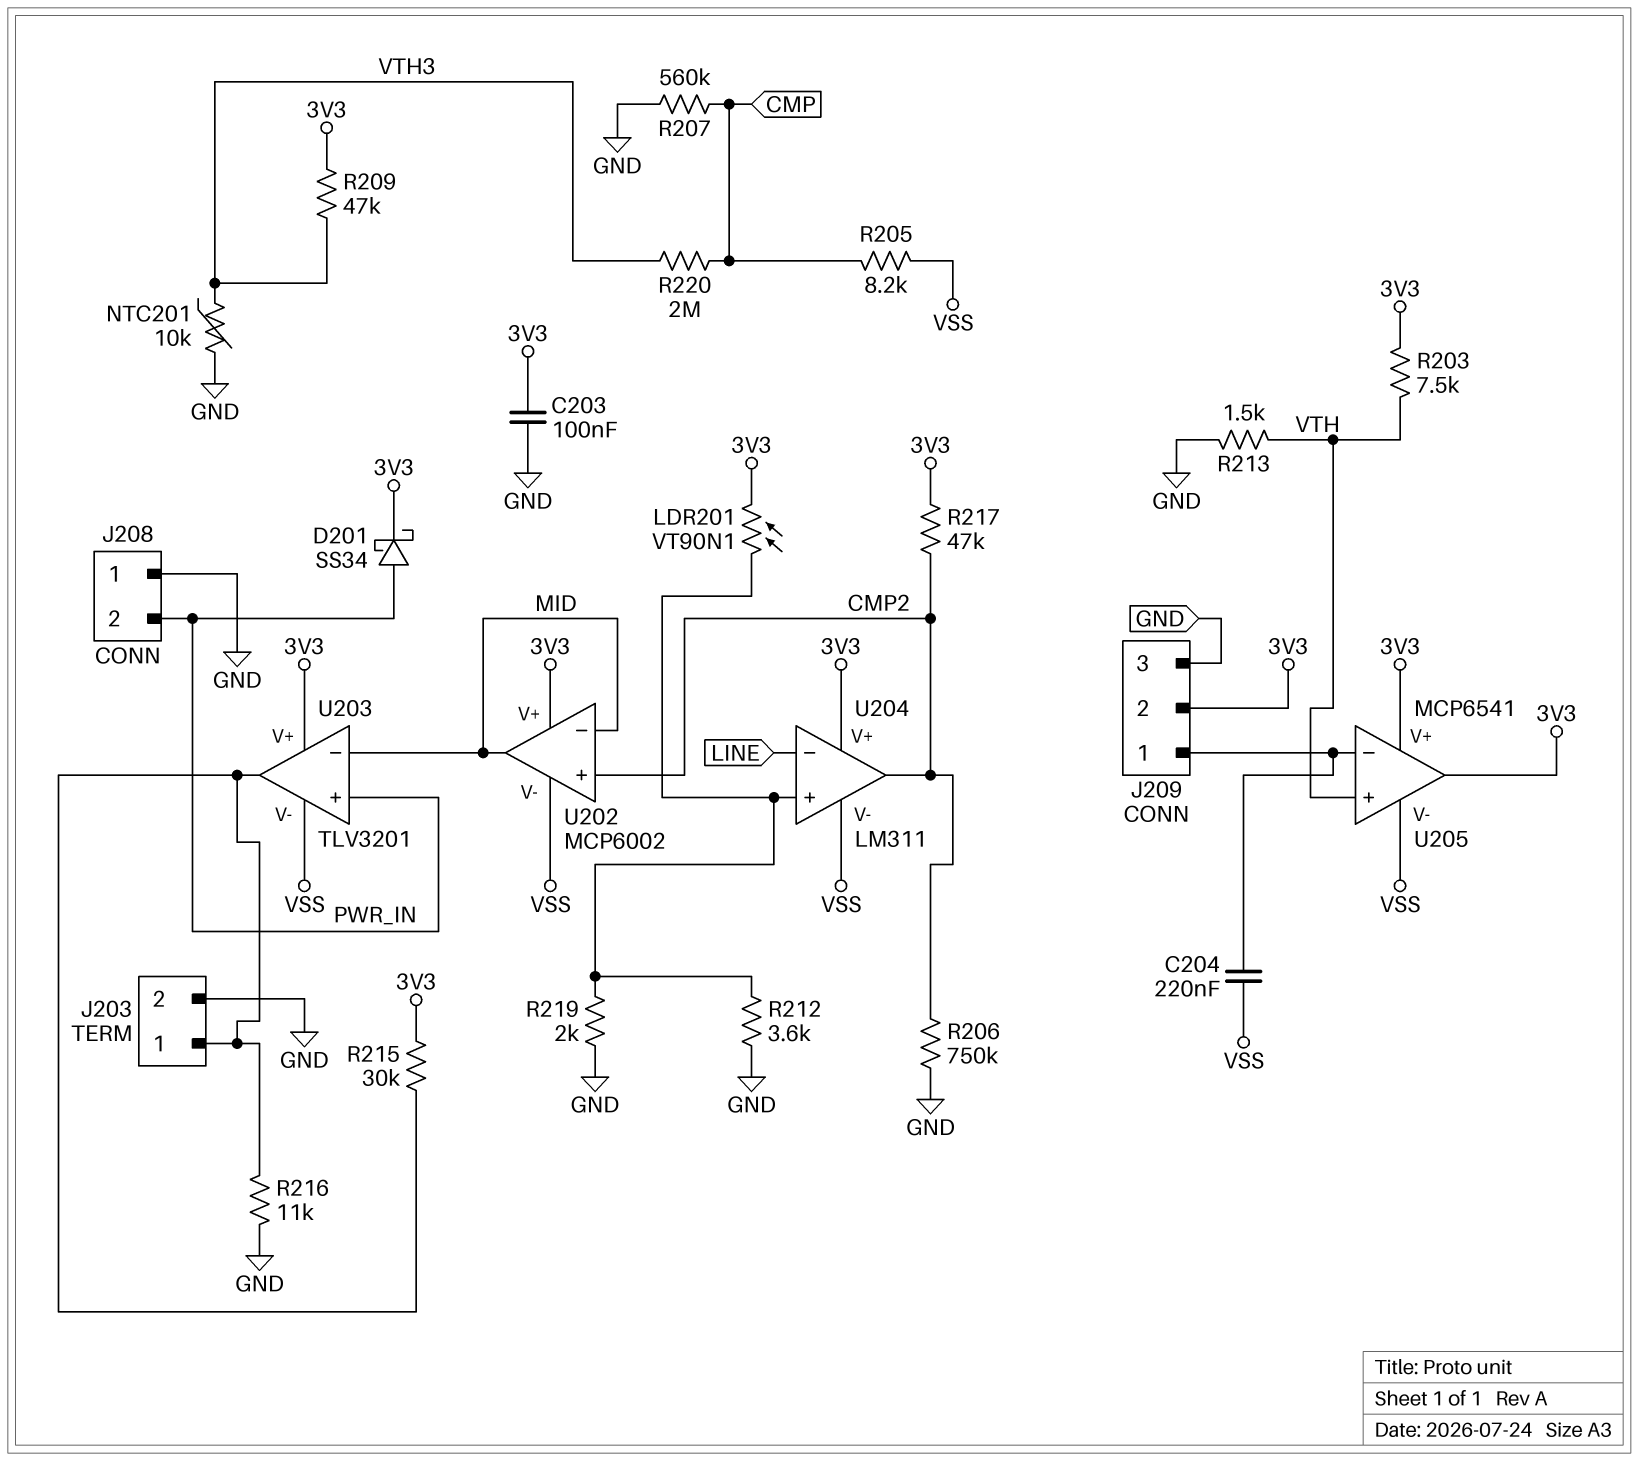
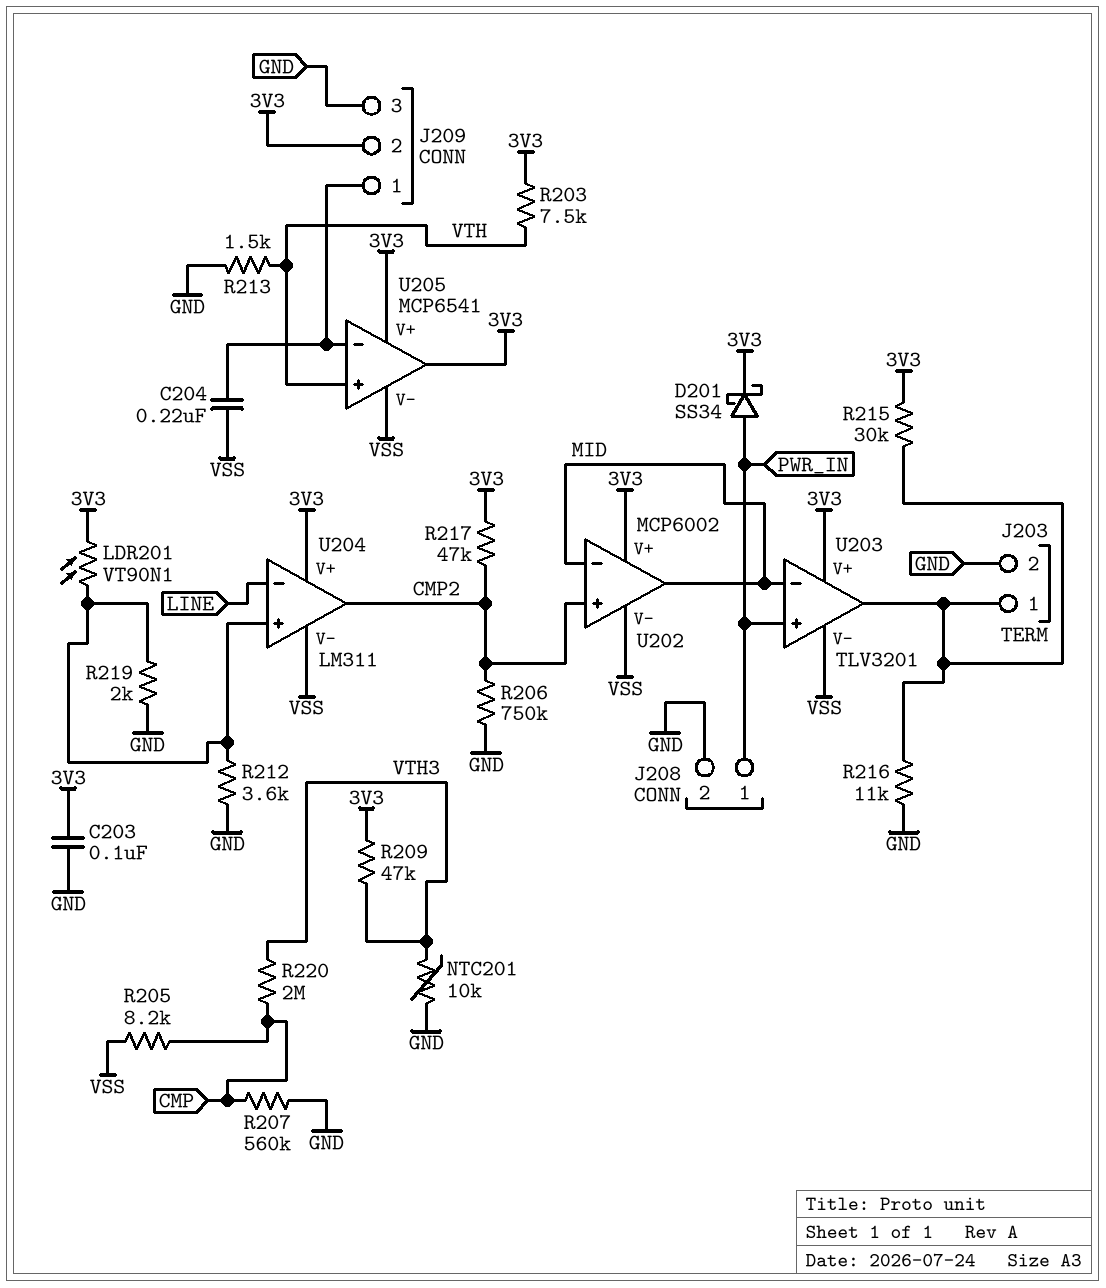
J208 pin 1: GND -> PWR_IN
J208 pin 2: PWR_IN -> GND

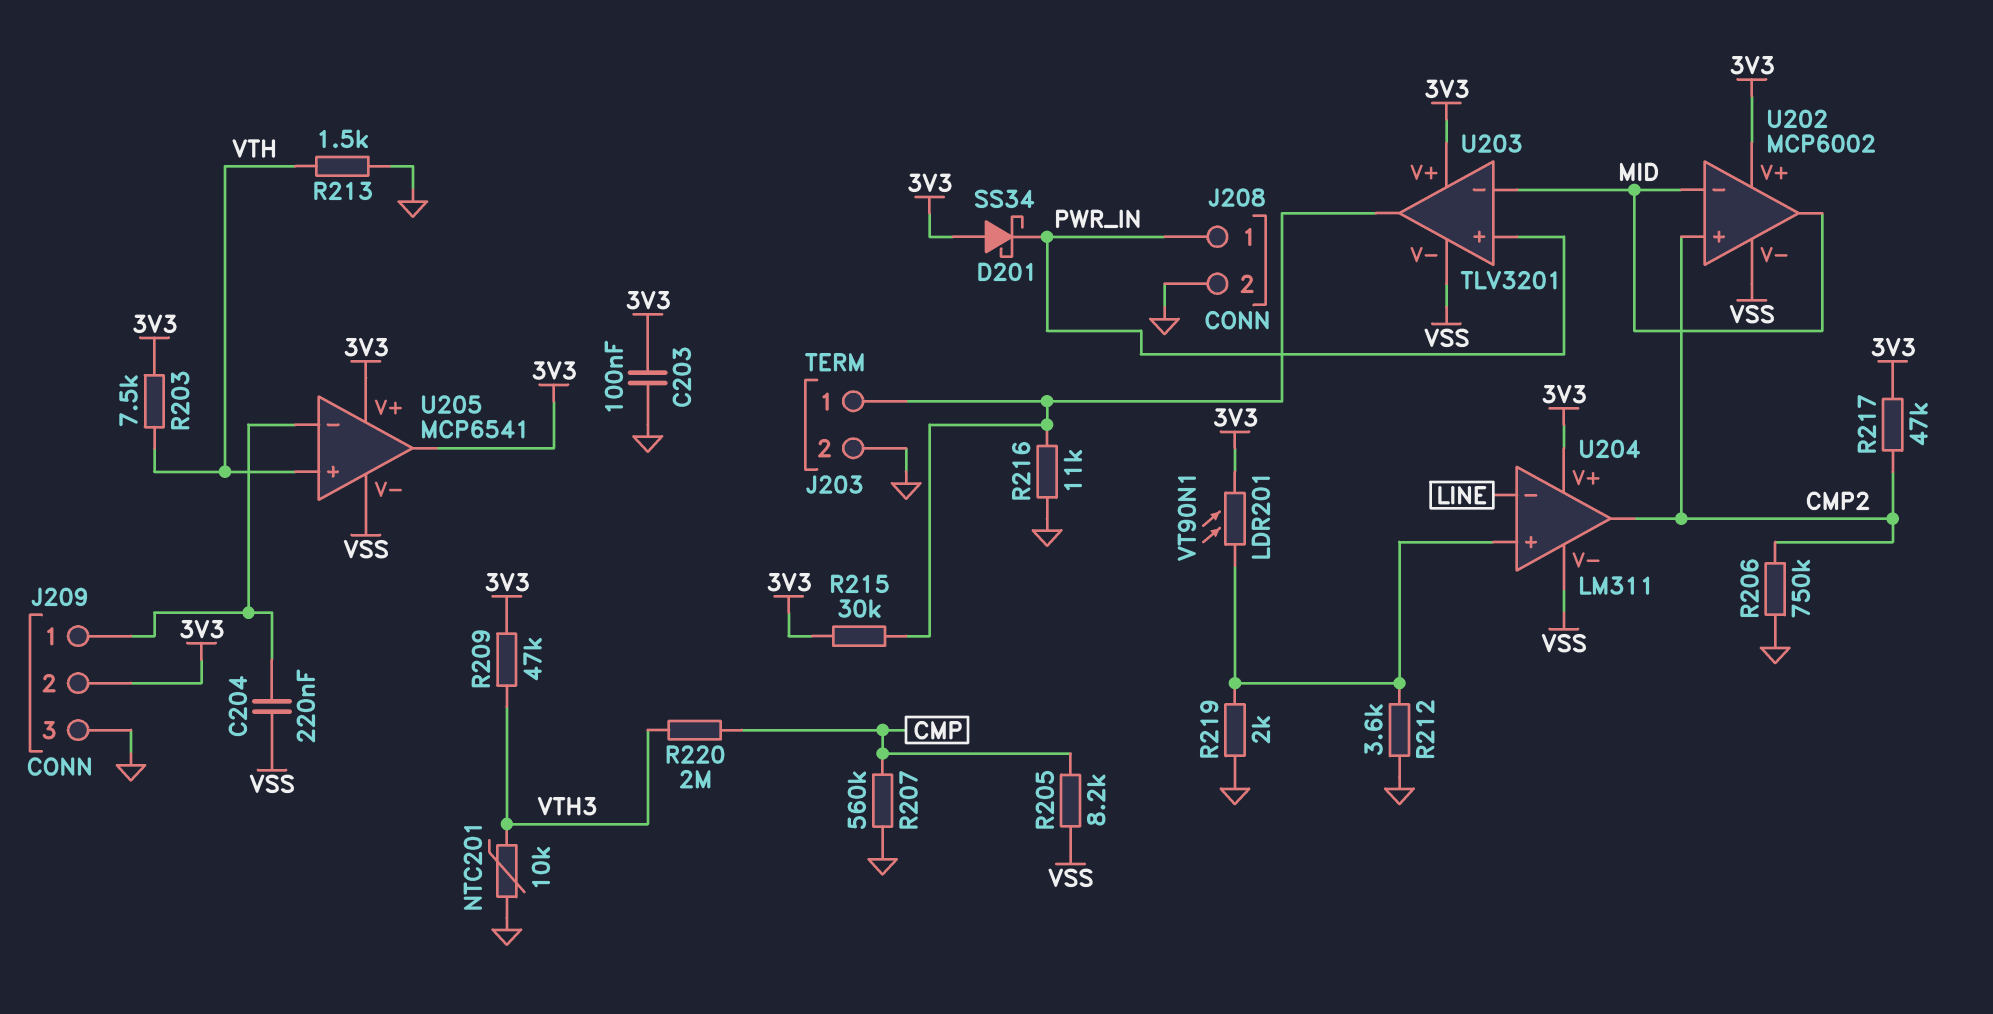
D201: schottky SS34 (A PWR_IN, K 3V3) -> schottky SS34 (A 3V3, K PWR_IN)

